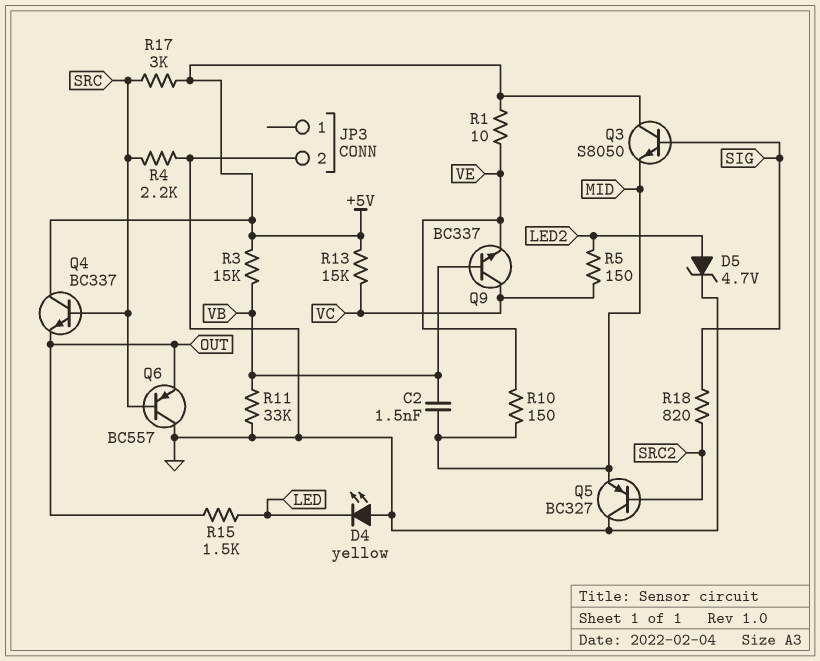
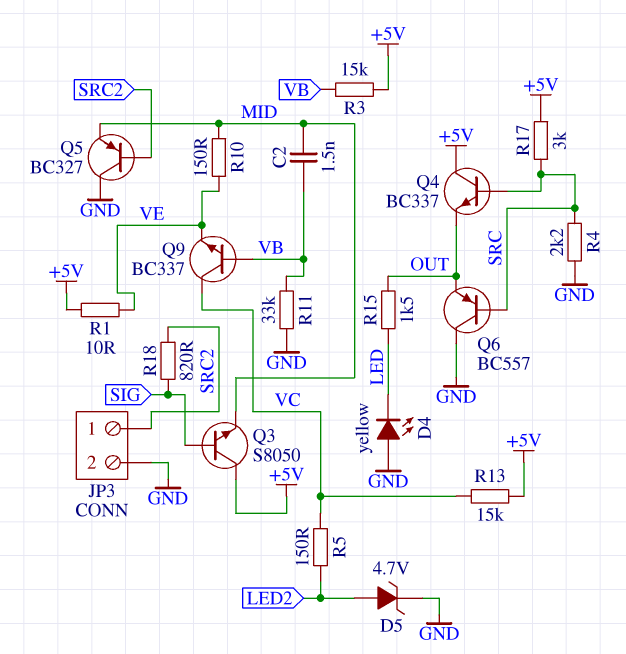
JP3 pin 1: none -> SRC2

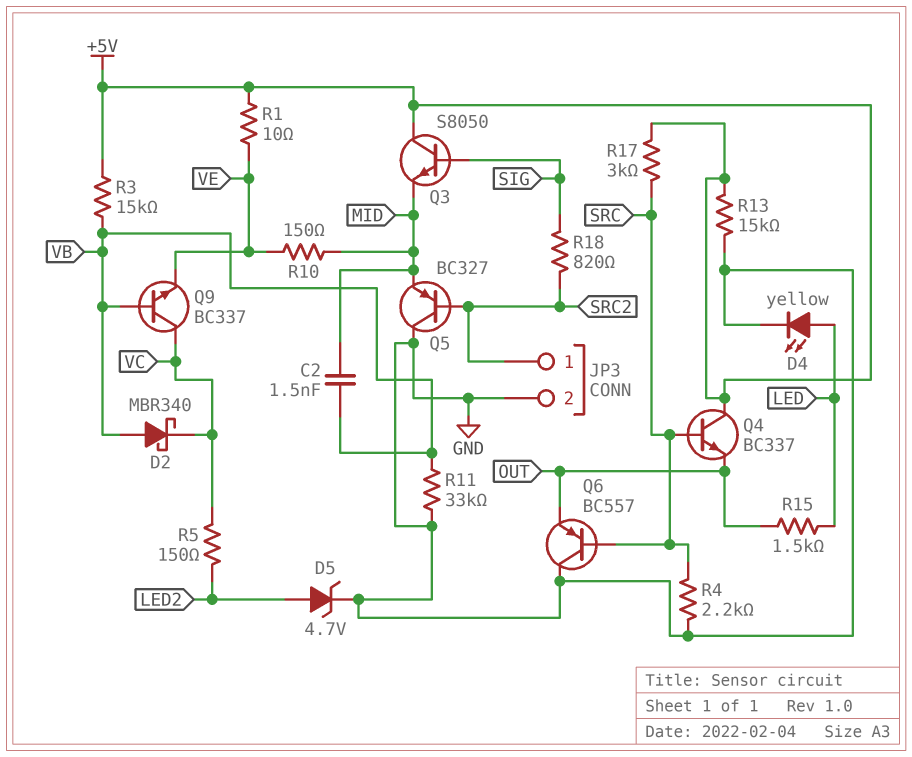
D2: none -> schottky MBR340 (A VB, K VC)
D4: LED yellow (A GND, K LED) -> LED yellow (A LED, K GND)
R13: 15k (+5V, VC) -> 15k (+5V, GND)

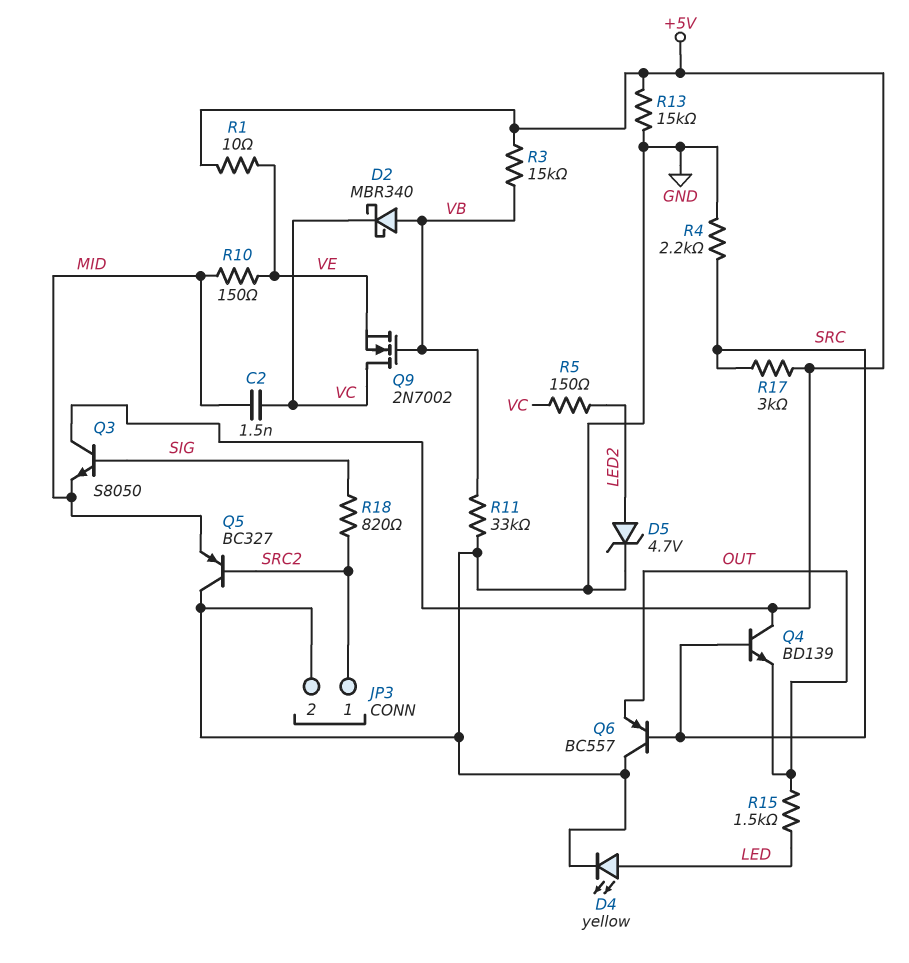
C2: 1.5nF (MID, VB) -> 1.5nF (MID, VC)
Q4: NPN BC337 (B SRC, C +5V, E OUT) -> NPN BD139 (B SRC, C +5V, E OUT)
Q9: NPN BC337 (B VB, C VC, E VE) -> NMOS 2N7002 (G VB, D VC, S VE)

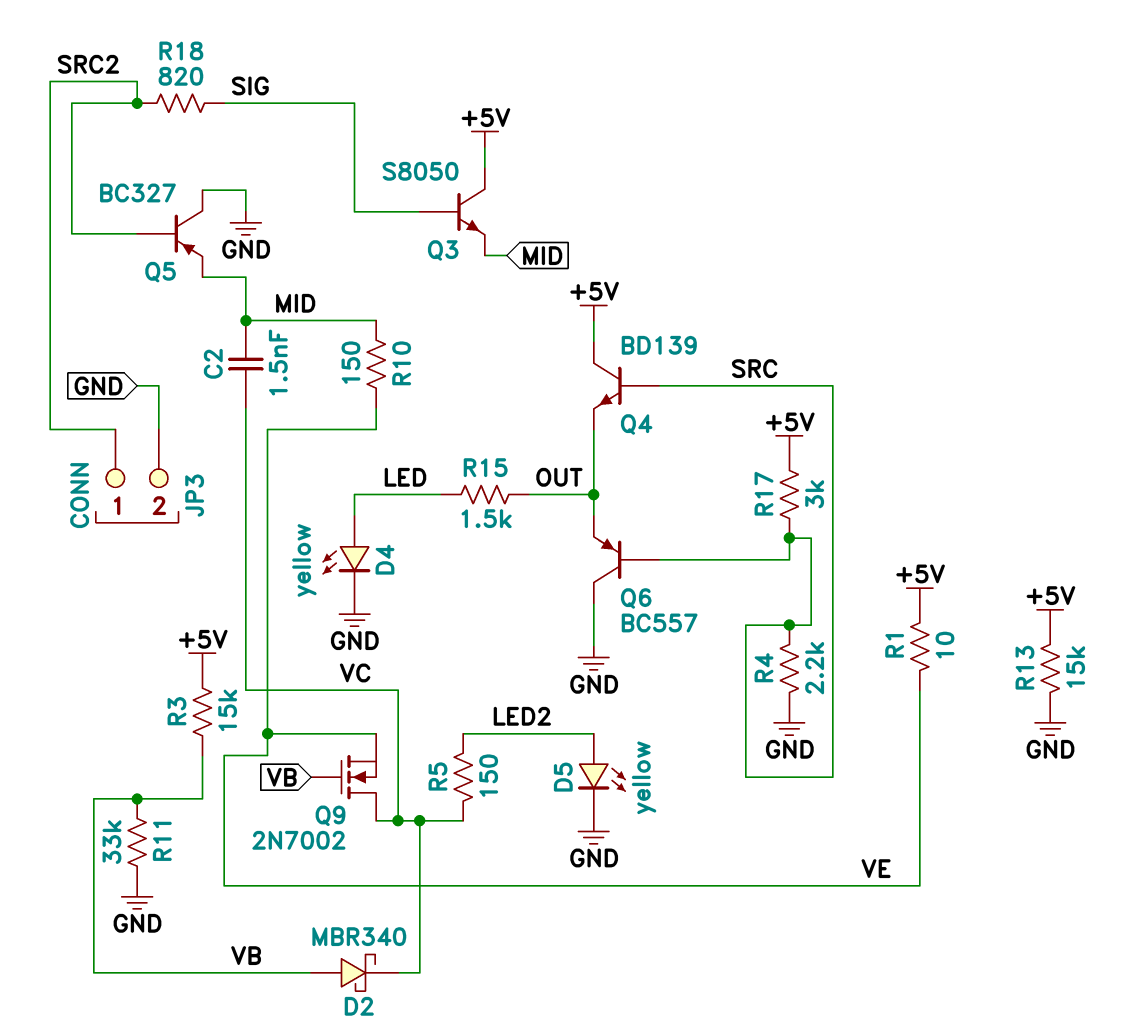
D5: zener 4.7V (A LED2, K GND) -> LED yellow (A LED2, K GND)

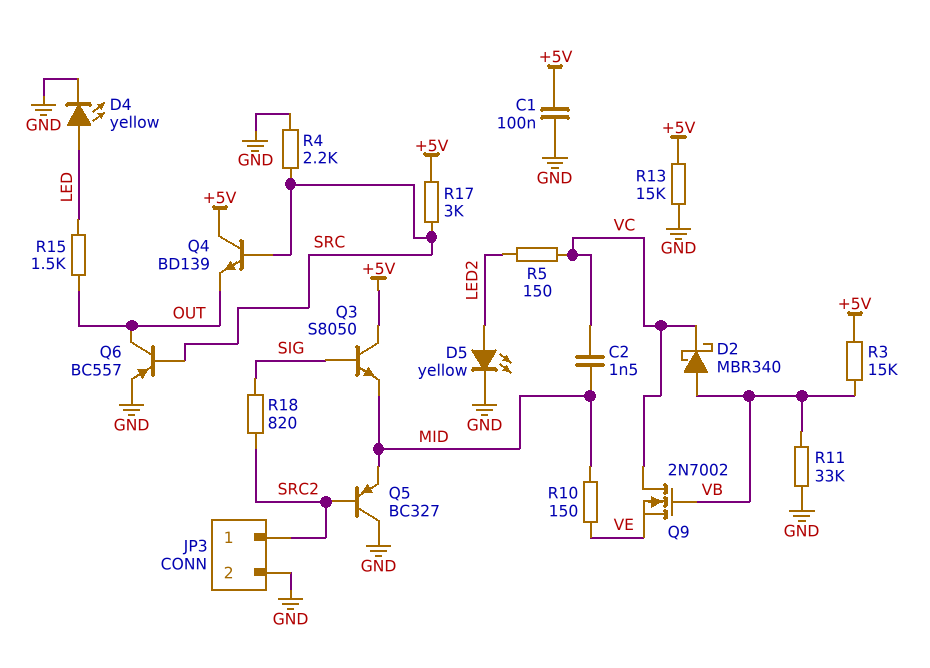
C1: none -> 100nF (+5V, GND)
Q6: PNP BC557 (B SRC, C GND, E OUT) -> PNP BC557 (B SRC, C OUT, E GND)
R1: 10 (+5V, VE) -> none

